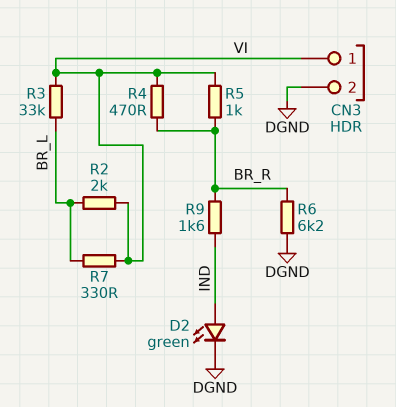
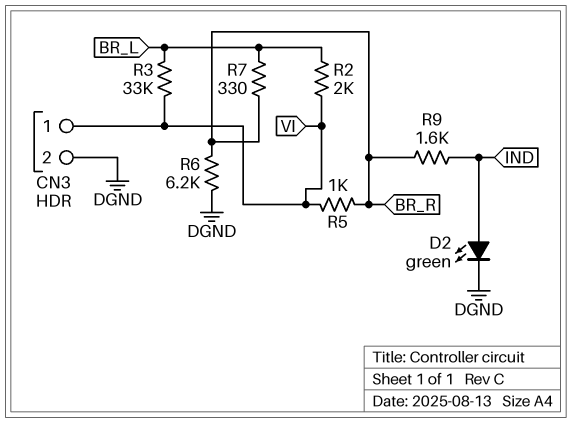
R4: 470 (BR_R, VI) -> none
R7: 330 (BR_L, VI) -> 330 (BR_L, BR_R)

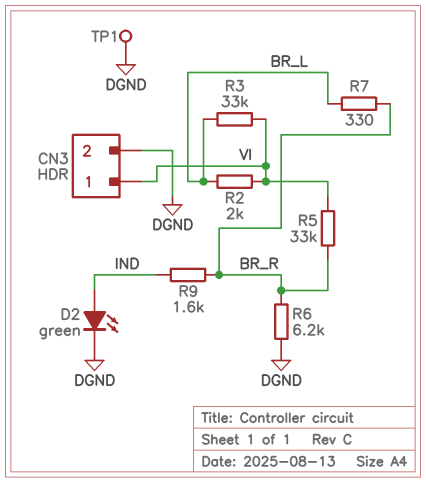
R5: 1k (BR_R, VI) -> 33k (BR_R, VI)
TP1: none -> test point (DGND)

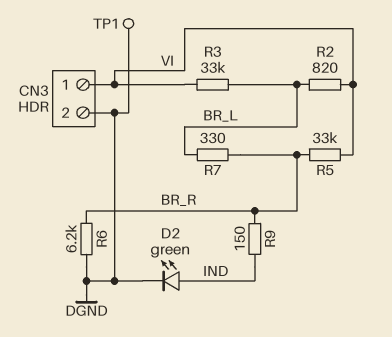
R2: 2k (BR_L, VI) -> 820 (BR_L, VI)
R9: 1.6k (BR_R, IND) -> 150 (BR_R, IND)

